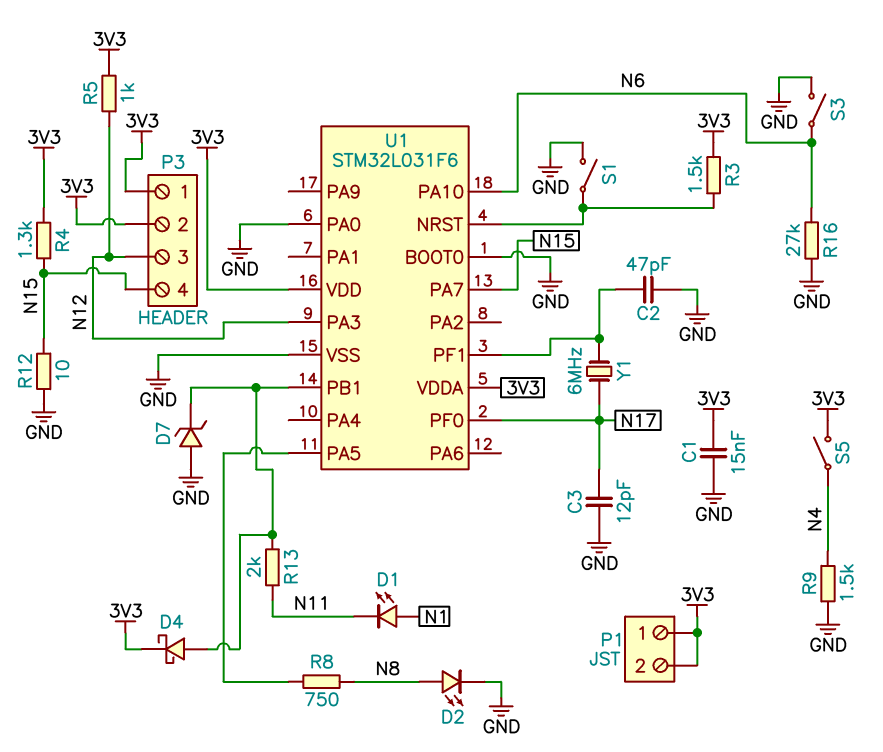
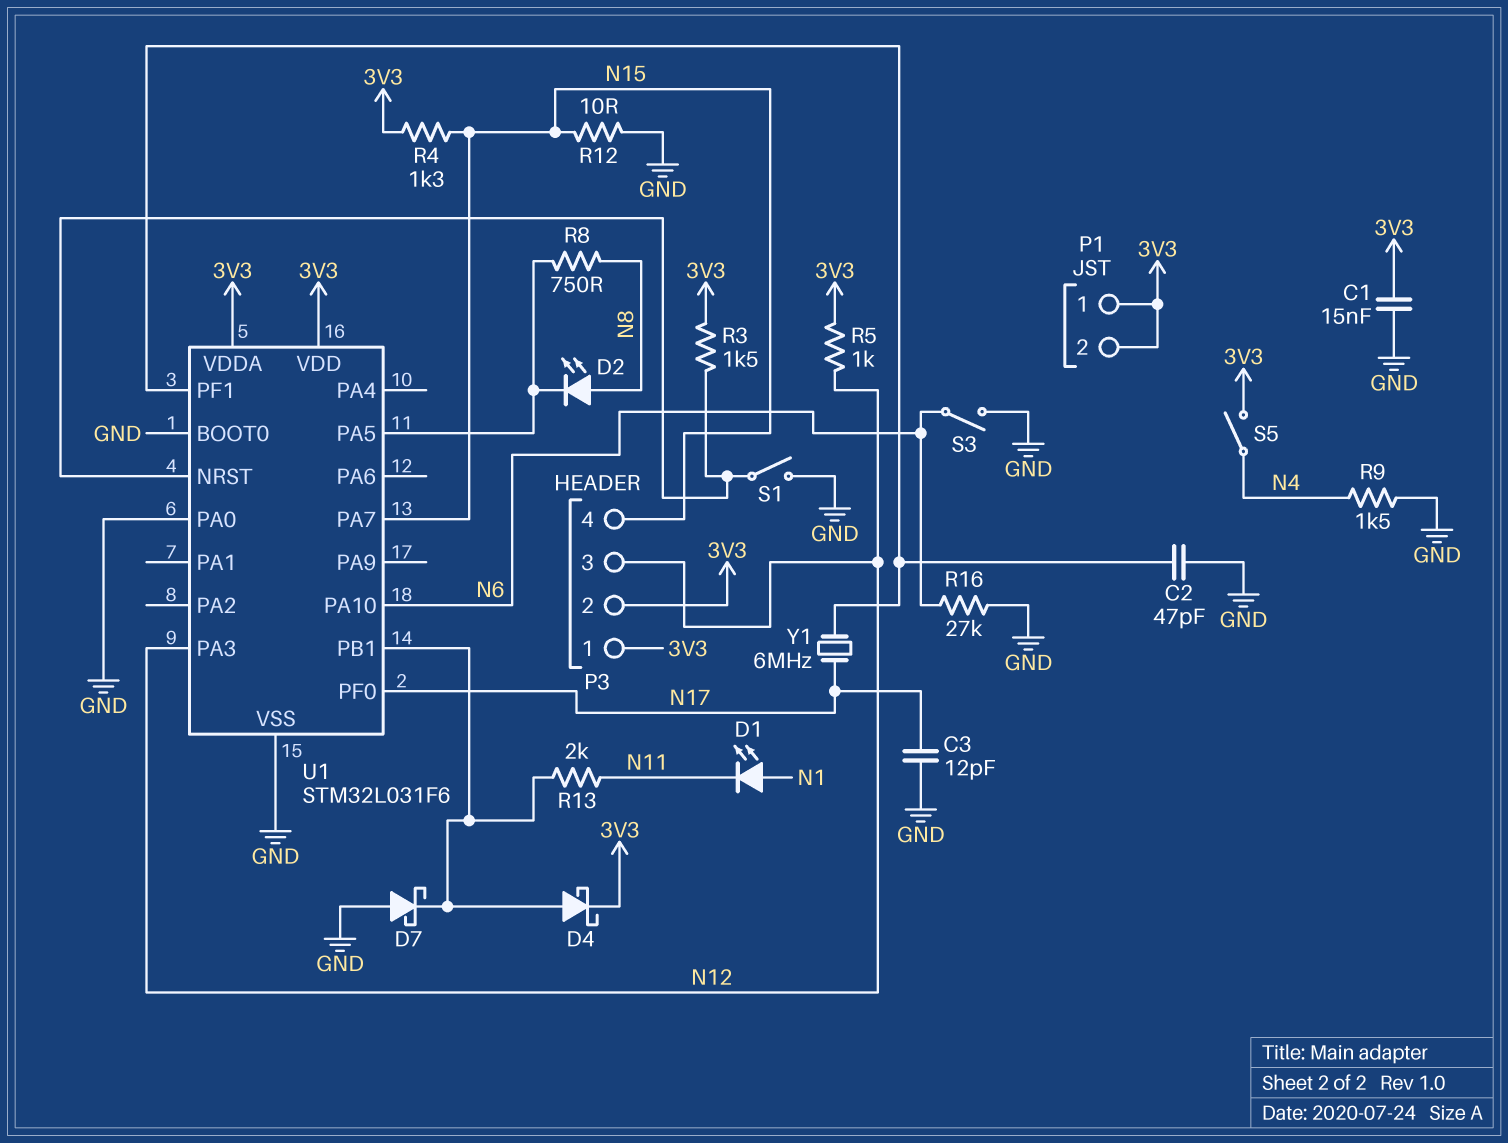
D2: LED (A N8, K GND) -> LED (A N8, K U1/PA5)
D7: zener (A GND, K U1/PB1) -> schottky (A GND, K U1/PB1)

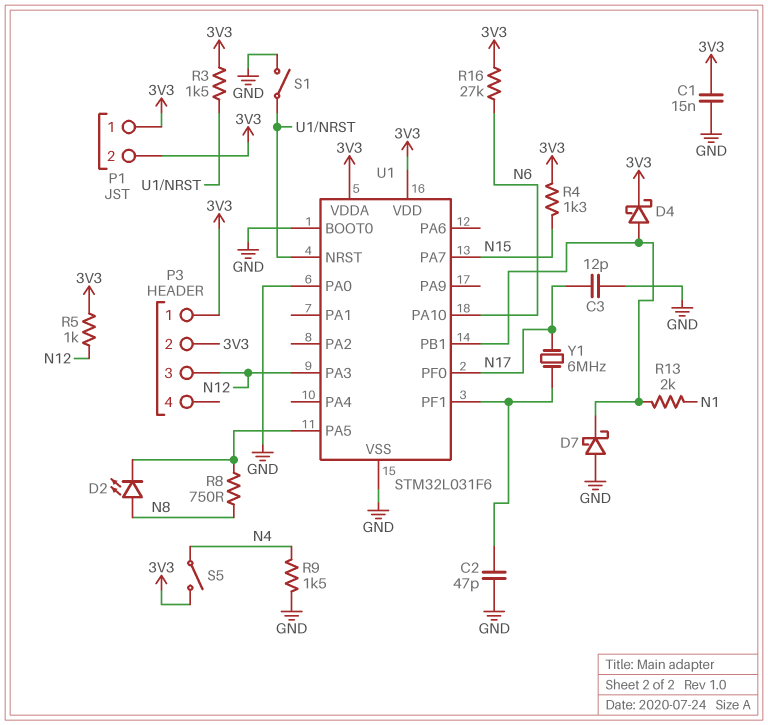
D1: LED (A N1, K N11) -> none
P3 pin 4: N15 -> none
R12: 10 (GND, N15) -> none
R13: 2k (N11, U1/PB1) -> 2k (N1, U1/PB1)
R16: 27k (GND, N6) -> 27k (3V3, N6)
S3: switch (GND, N6) -> none

